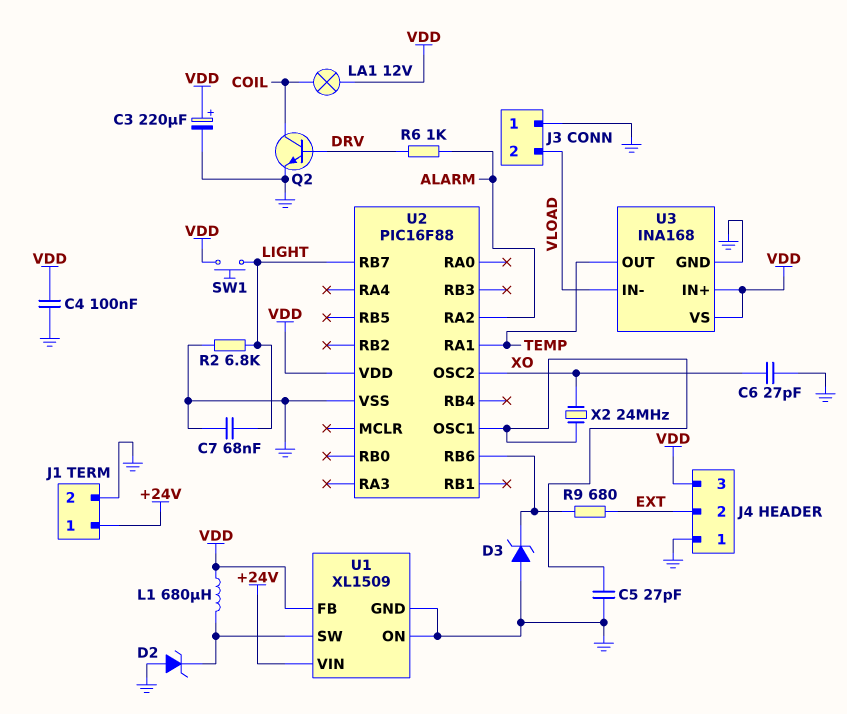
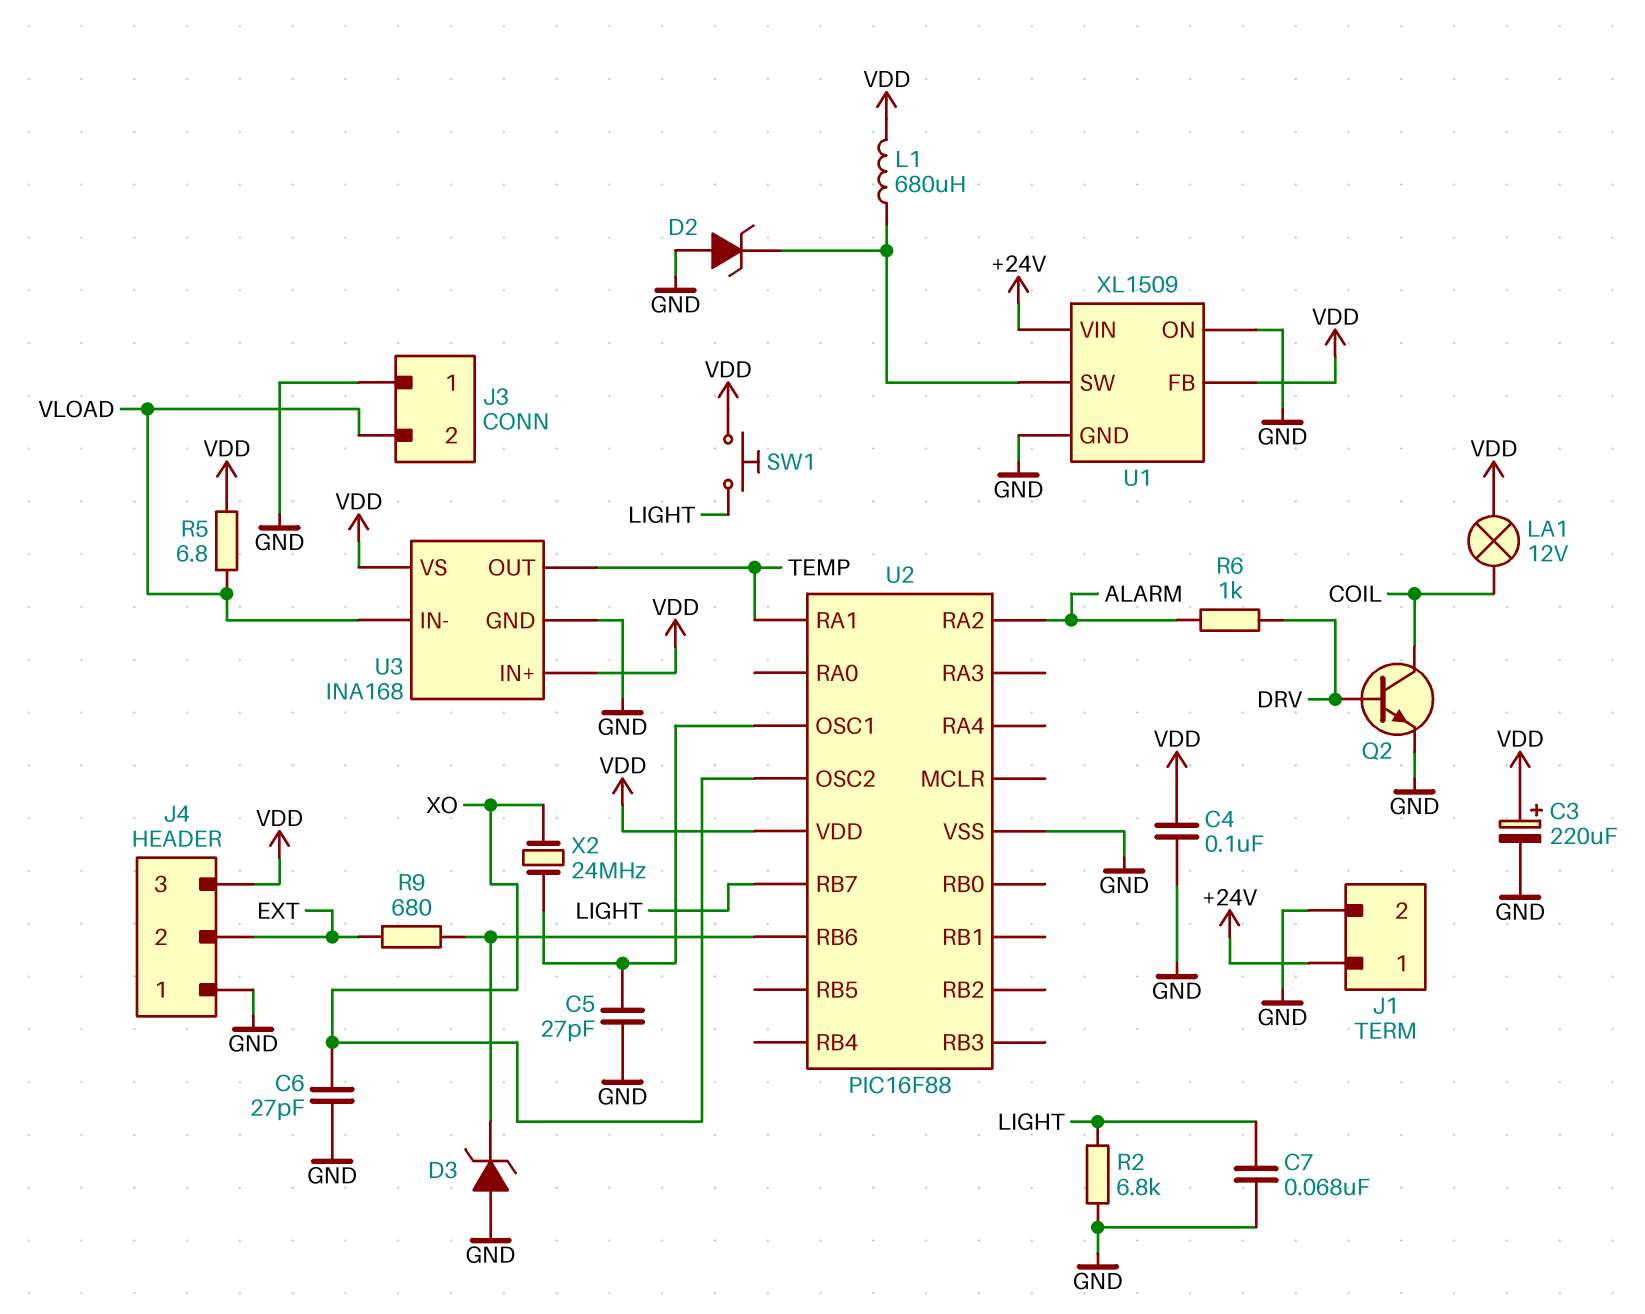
R5: none -> 6.8 (VDD, VLOAD)

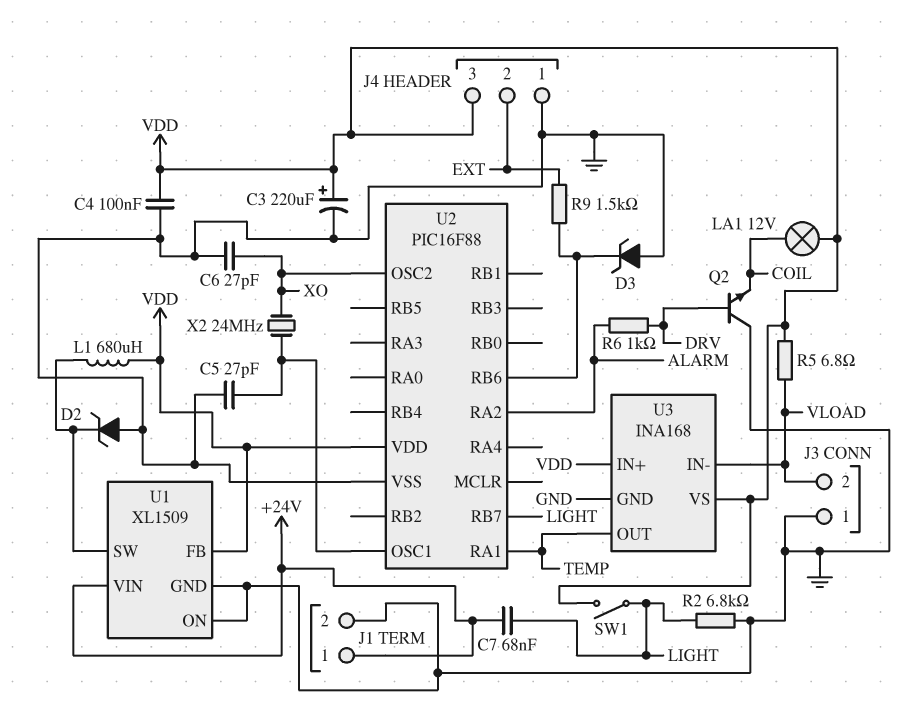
C7: 68nF (GND, LIGHT) -> 68nF (+24V, LIGHT)
Q2: NPN (B DRV, C COIL, E GND) -> NPN (B DRV, C GND, E COIL)
R9: 680 (EXT, U2/RB6) -> 1.5k (EXT, U2/RB6)
SW1: button (LIGHT, VDD) -> switch (LIGHT, VDD)

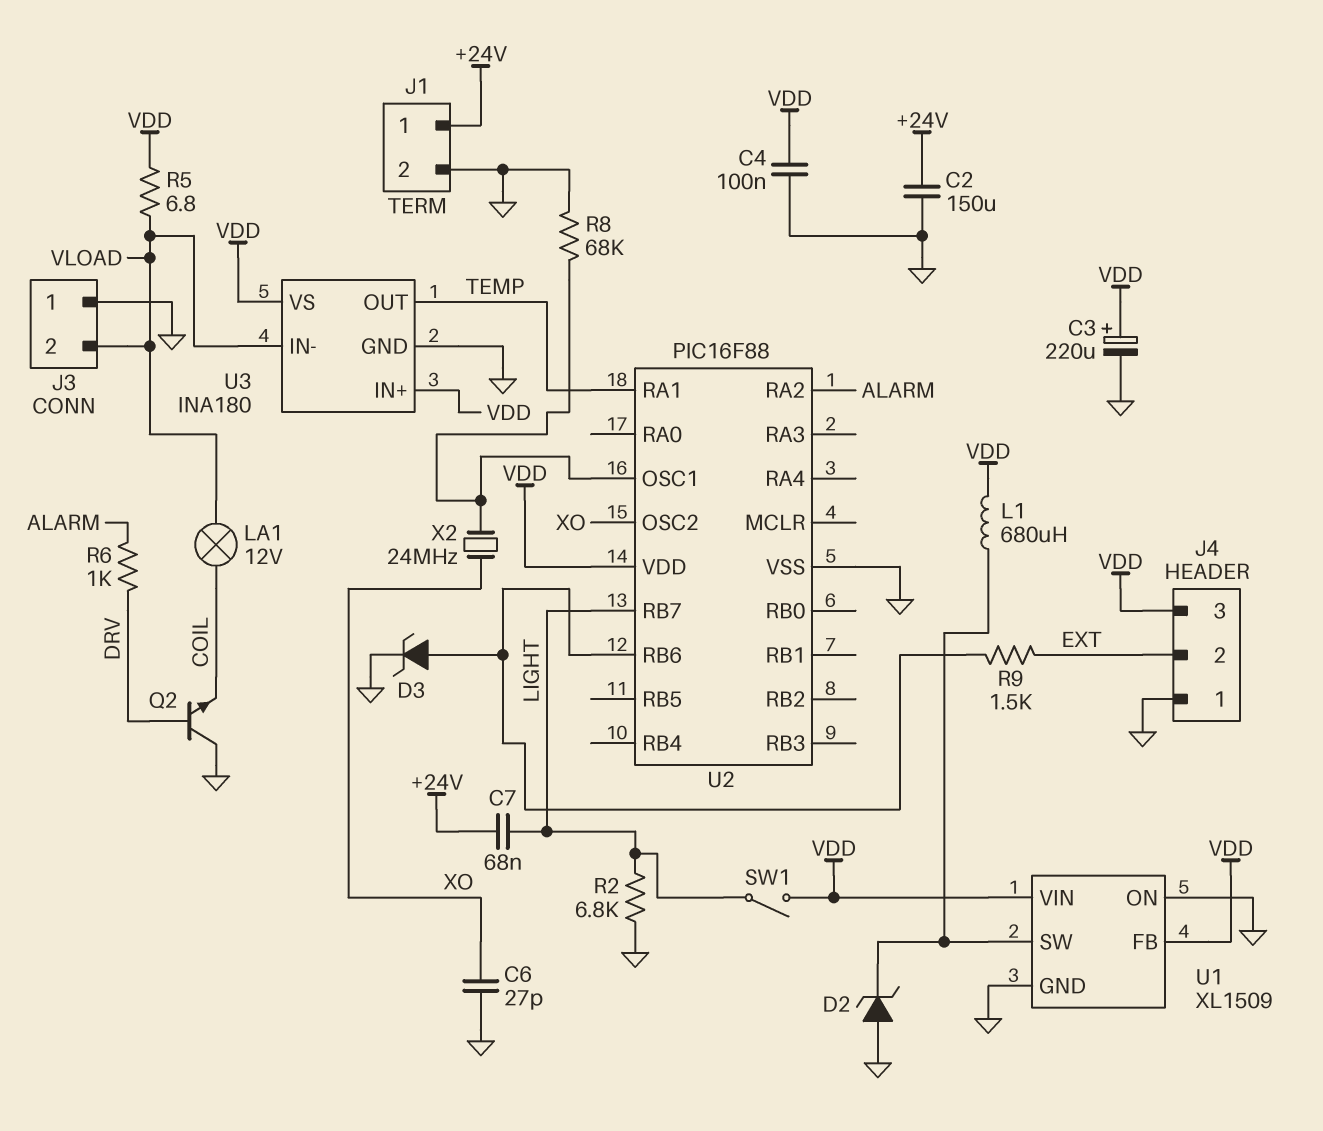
C2: none -> 150uF (+24V, GND)
C5: 27pF (GND, U2/OSC1) -> none
D3: zener (A GND, K U2/RB6) -> zener (A U2/RB6, K GND)
LA1: lamp 12V (COIL, VDD) -> lamp 12V (COIL, VLOAD)
R8: none -> 68k (GND, U2/OSC1)
U1 pin VIN: +24V -> VDD
U3: INA168 -> INA180

